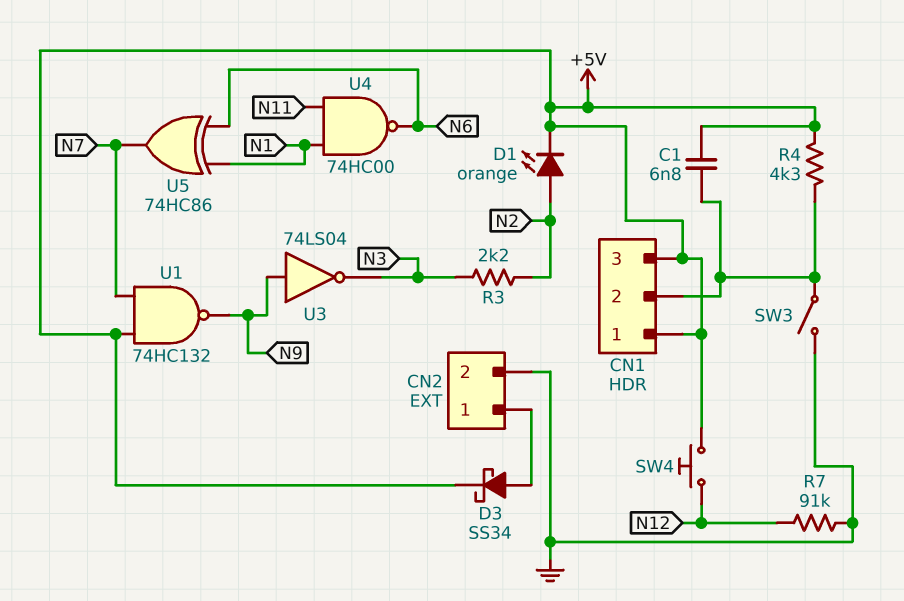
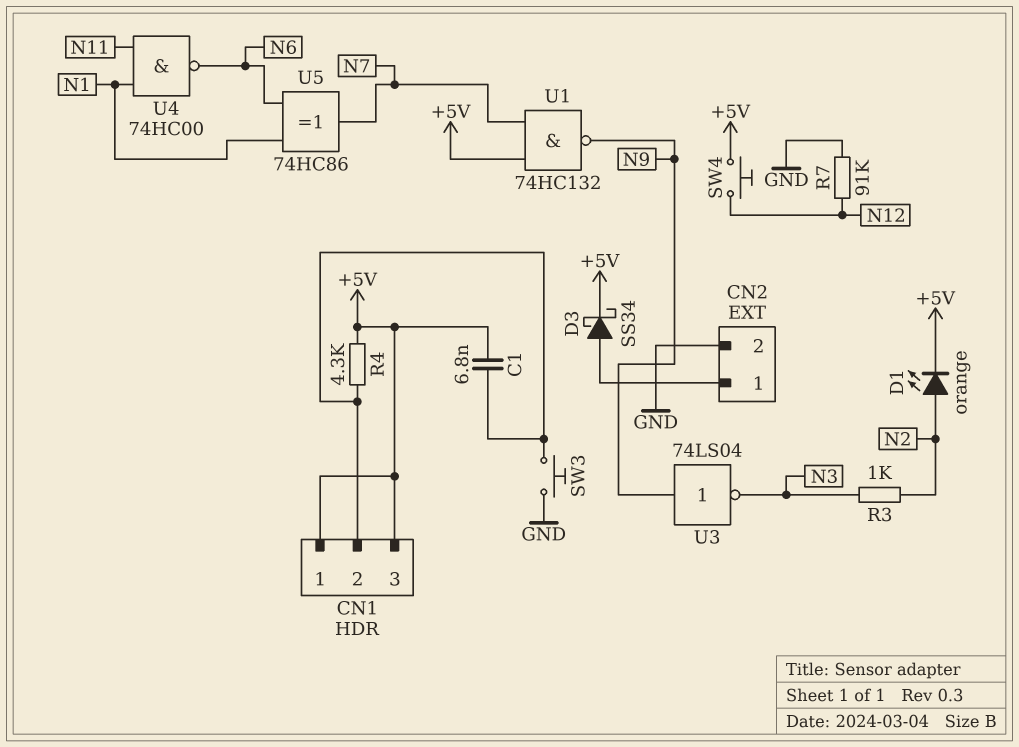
R3: 2.2k (N2, N3) -> 1k (N2, N3)
SW3: switch (CN1/2, GND) -> button (CN1/2, GND)

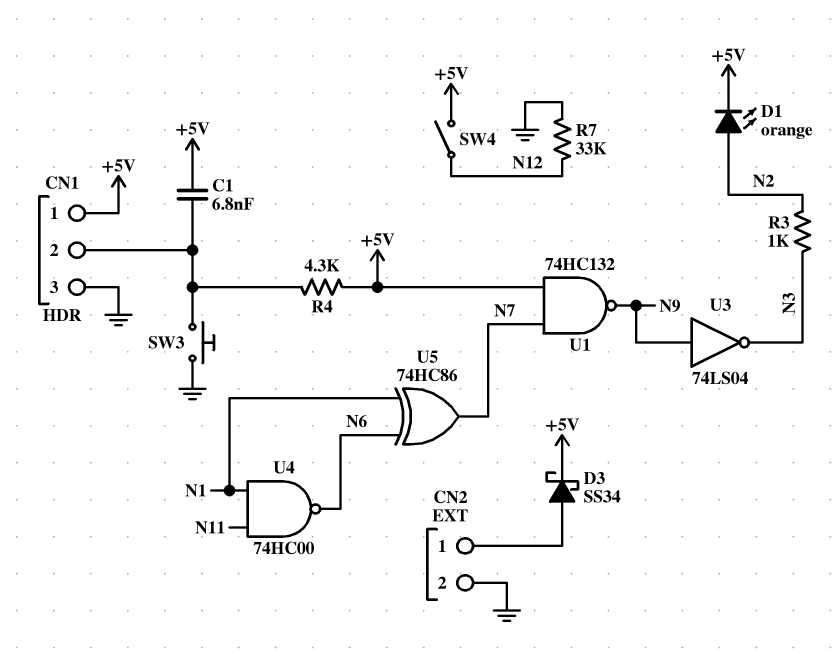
CN1 pin 3: +5V -> GND
R7: 91k (GND, N12) -> 33k (GND, N12)
SW4: button (+5V, N12) -> switch (+5V, N12)

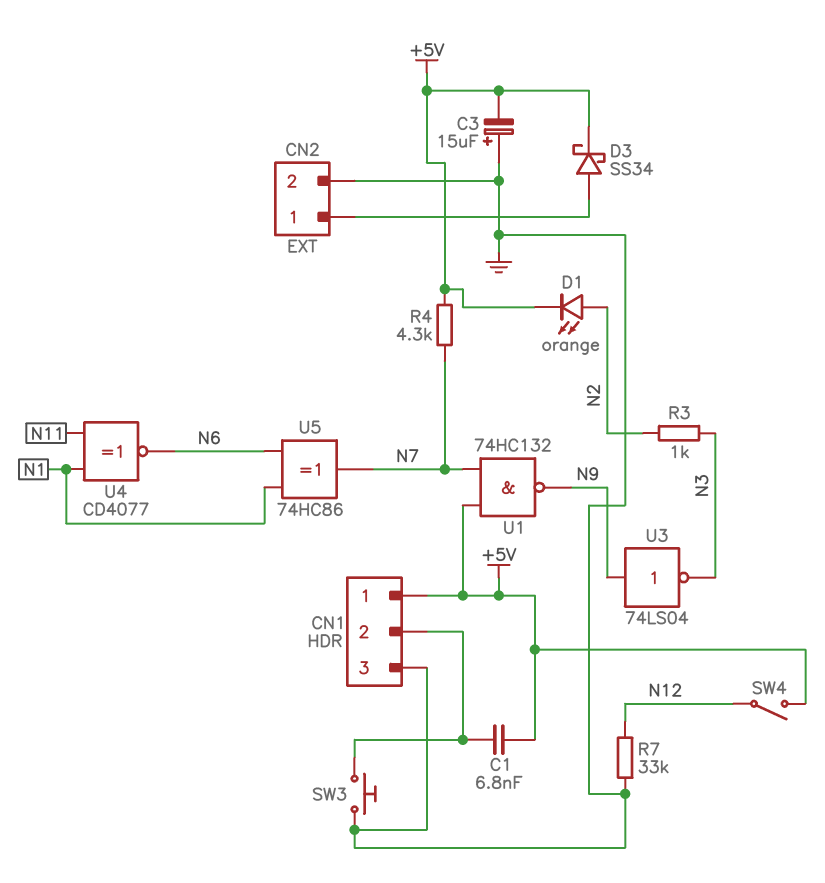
C3: none -> 15uF (plus GND, minus +5V)
R4: 4.3k (+5V, CN1/2) -> 4.3k (+5V, N7)
U4: NAND 74HC00 (in N1, in N11, out N6) -> XNOR CD4077 (in N1, in N11, out N6)

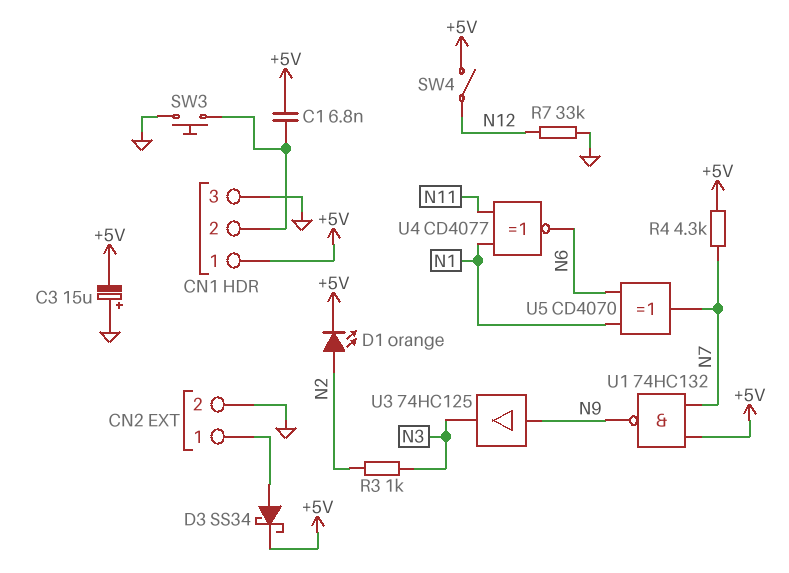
U3: NOT 74LS04 (in N9, out N3) -> buffer 74HC125 (in N9, out N3)
U5: XOR 74HC86 (in N1, in N6, out N7) -> XOR CD4070 (in N1, in N6, out N7)

